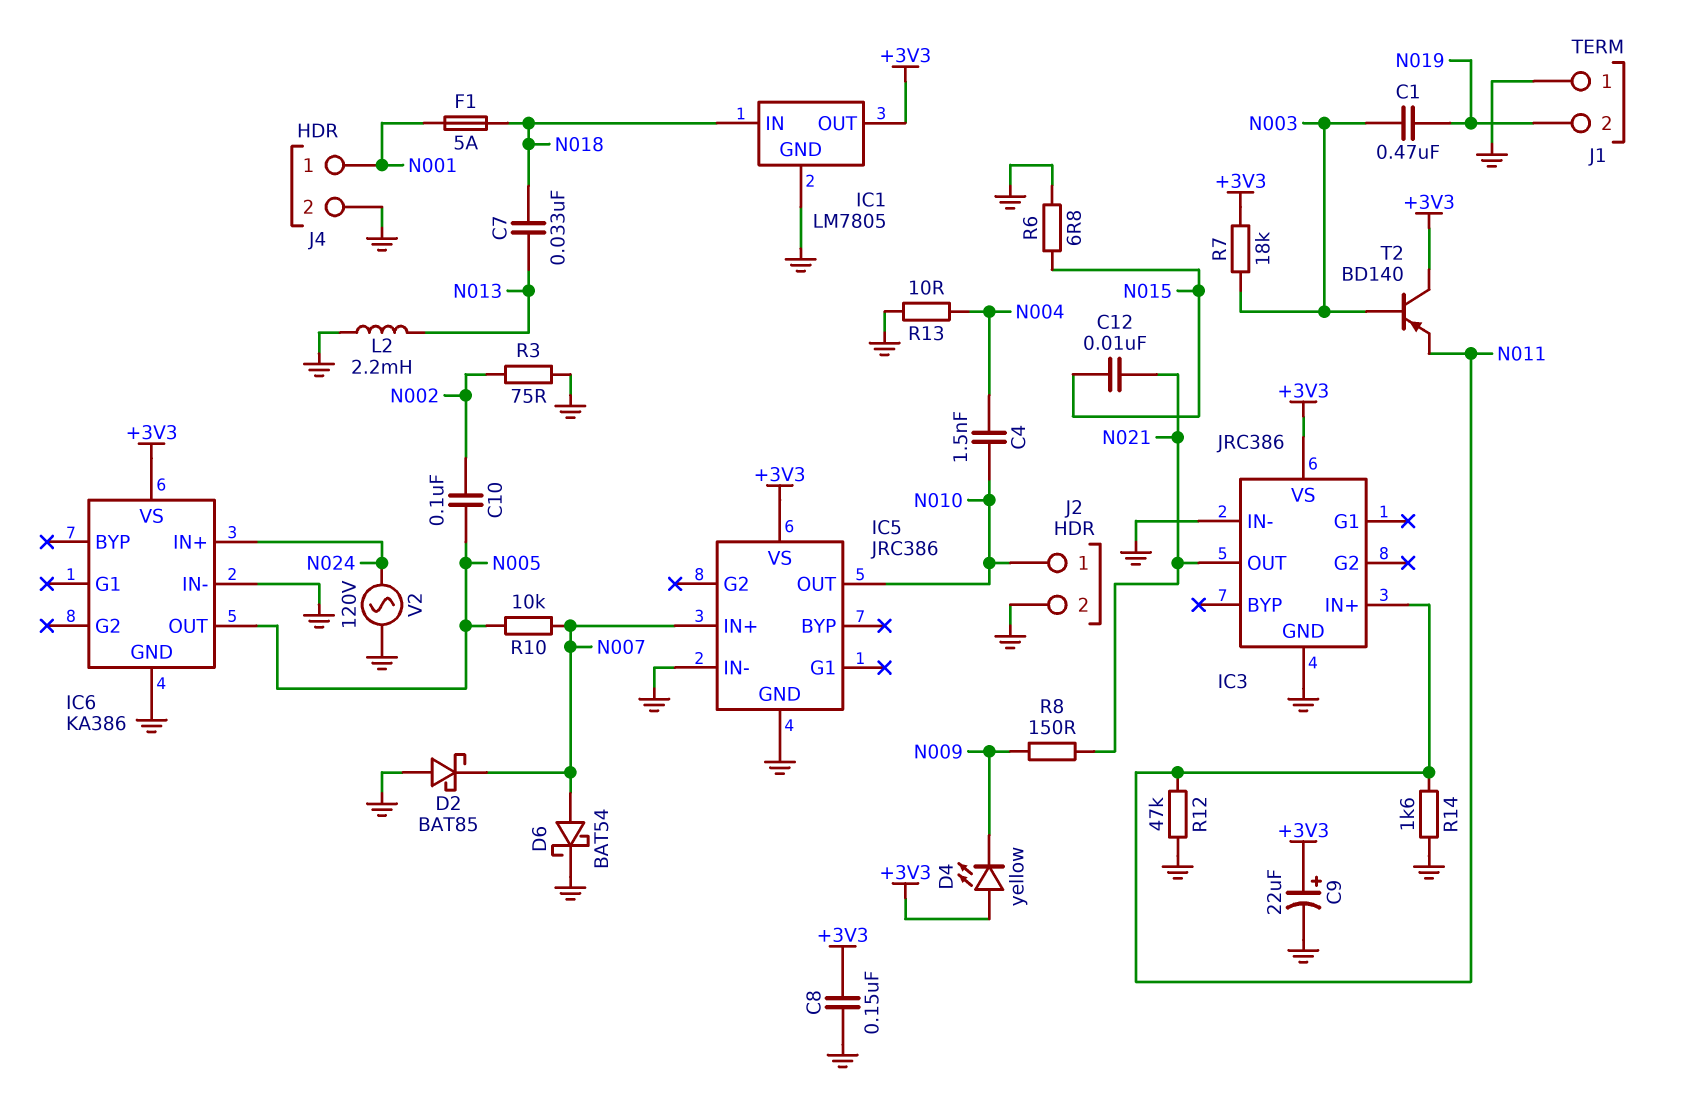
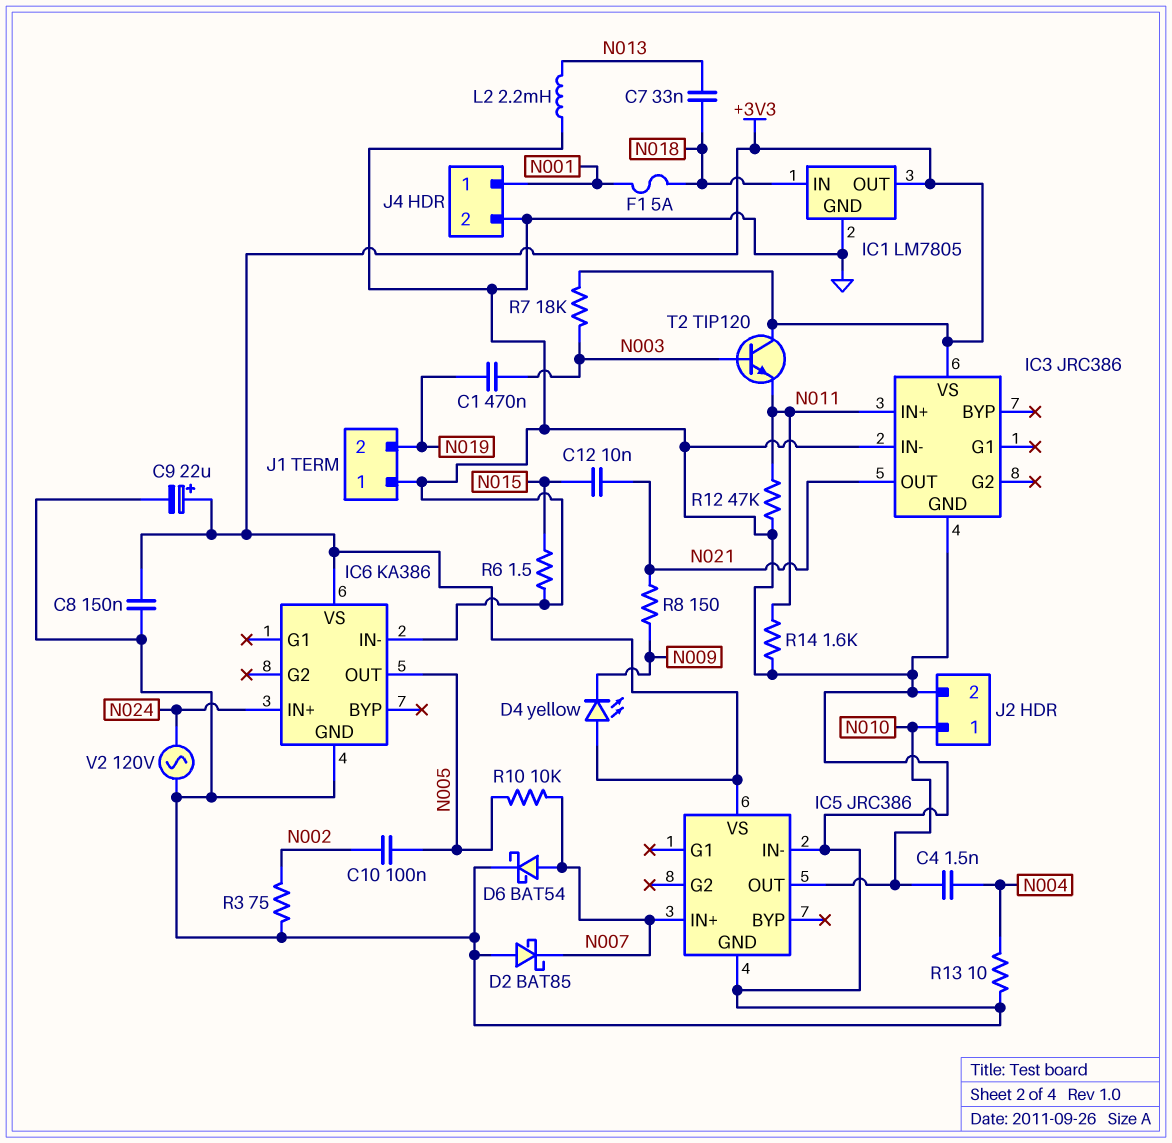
R6: 6.8 (GND, N015) -> 1.5 (GND, N015)
T2: PNP BD140 (B N003, C +3V3, E N011) -> NPN TIP120 (B N003, C +3V3, E N011)

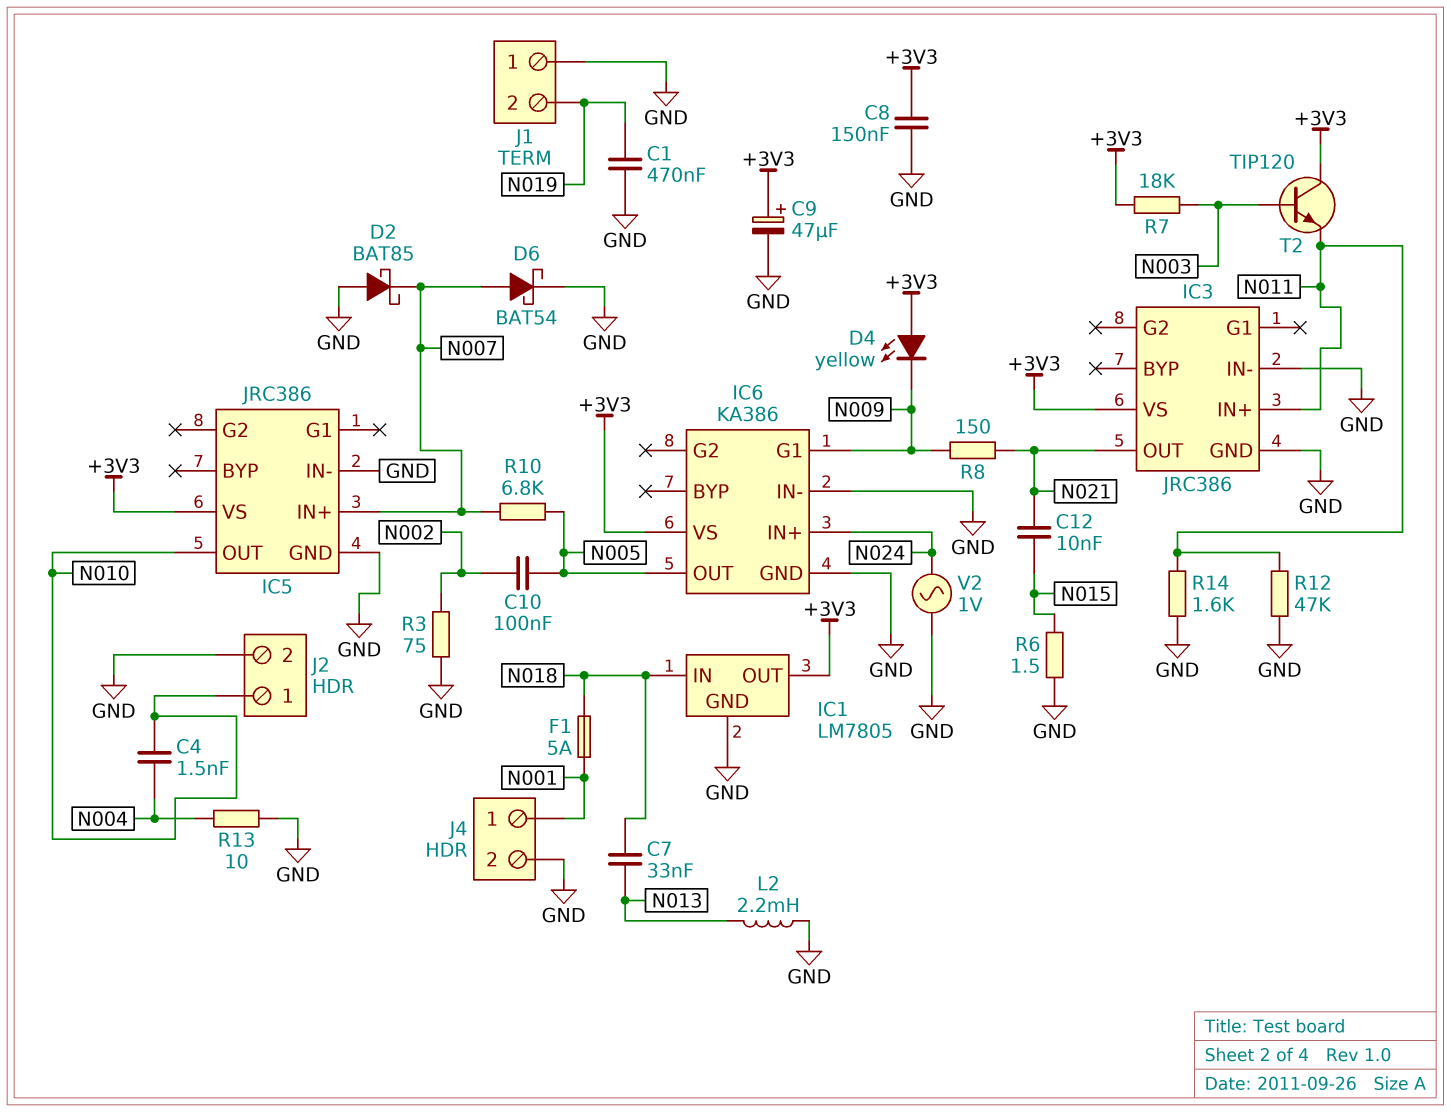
C1: 470nF (N003, N019) -> 470nF (GND, N019)
C9: 22uF (plus +3V3, minus GND) -> 47uF (plus +3V3, minus GND)
IC6 pin G1: none -> N009
R10: 10k (N005, N007) -> 6.8k (N005, N007)
V2: AC 120V (GND, N024) -> AC 1V (GND, N024)

